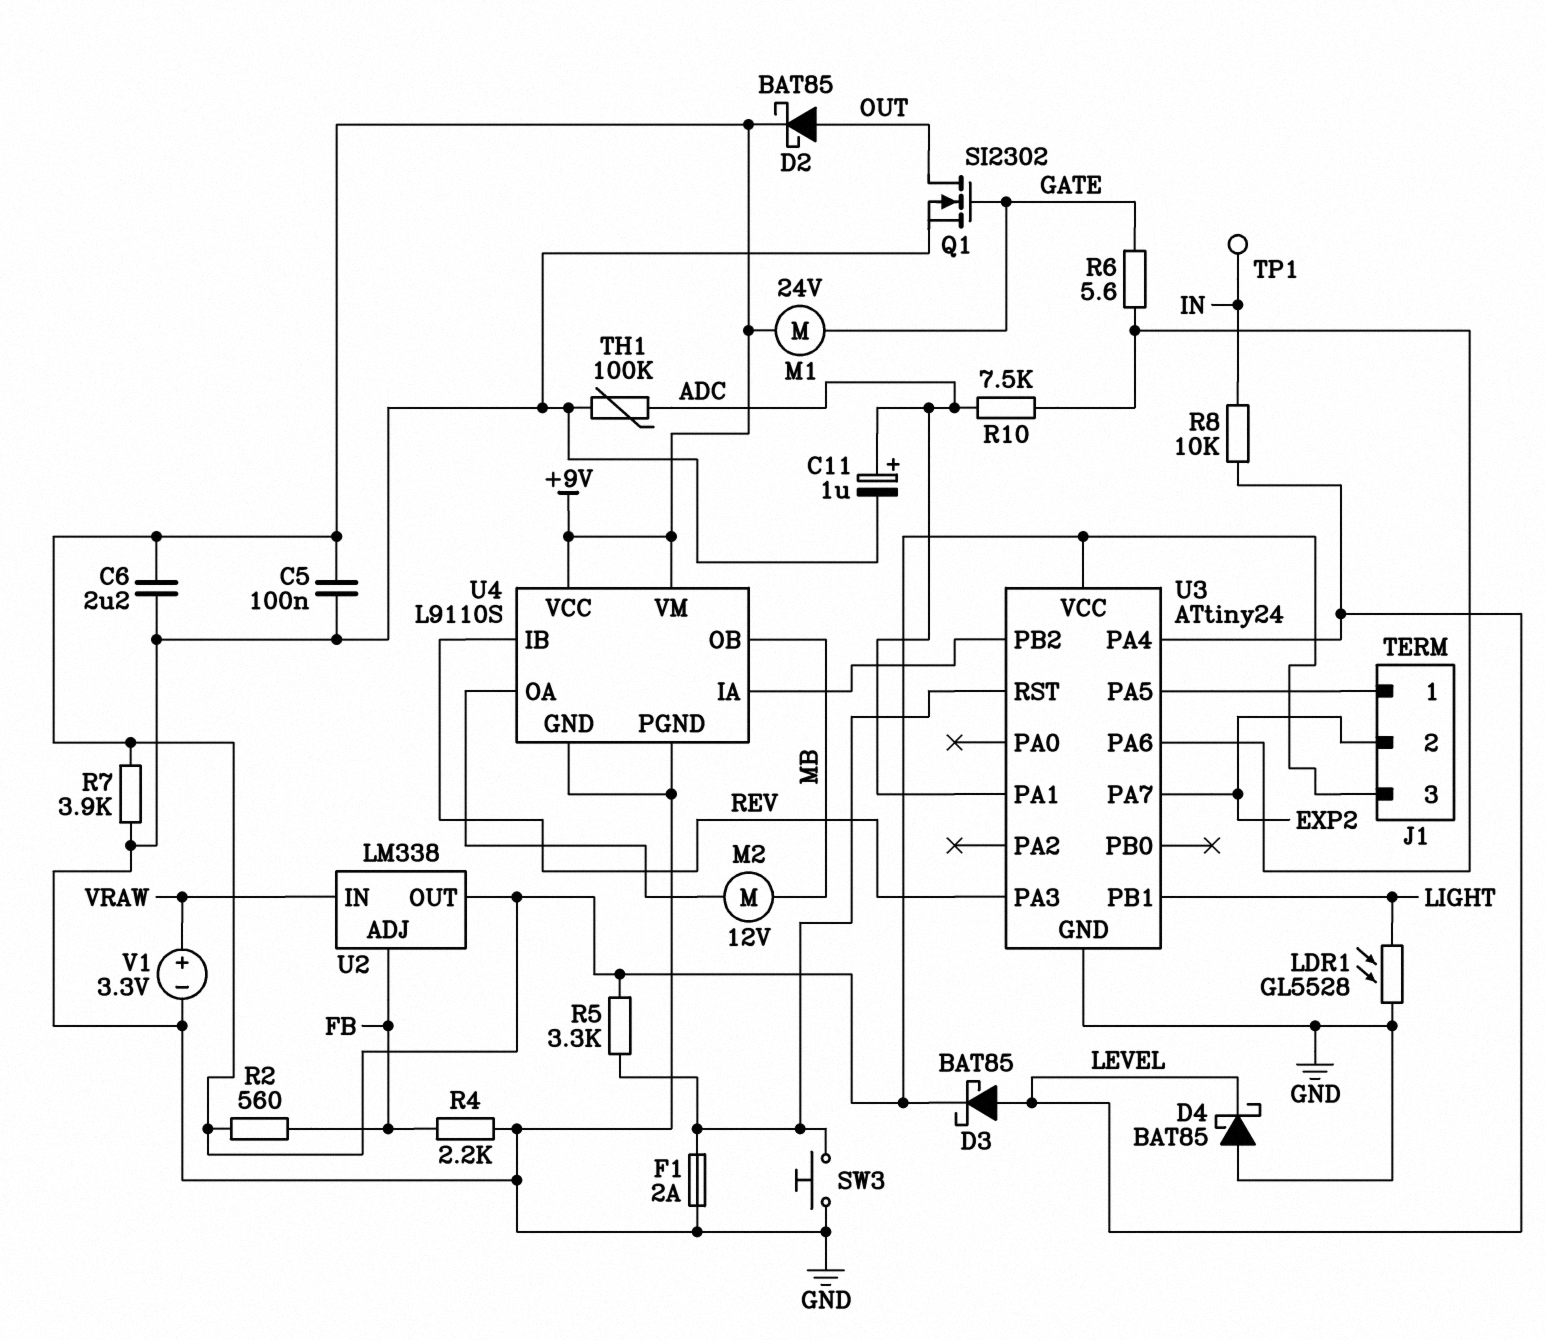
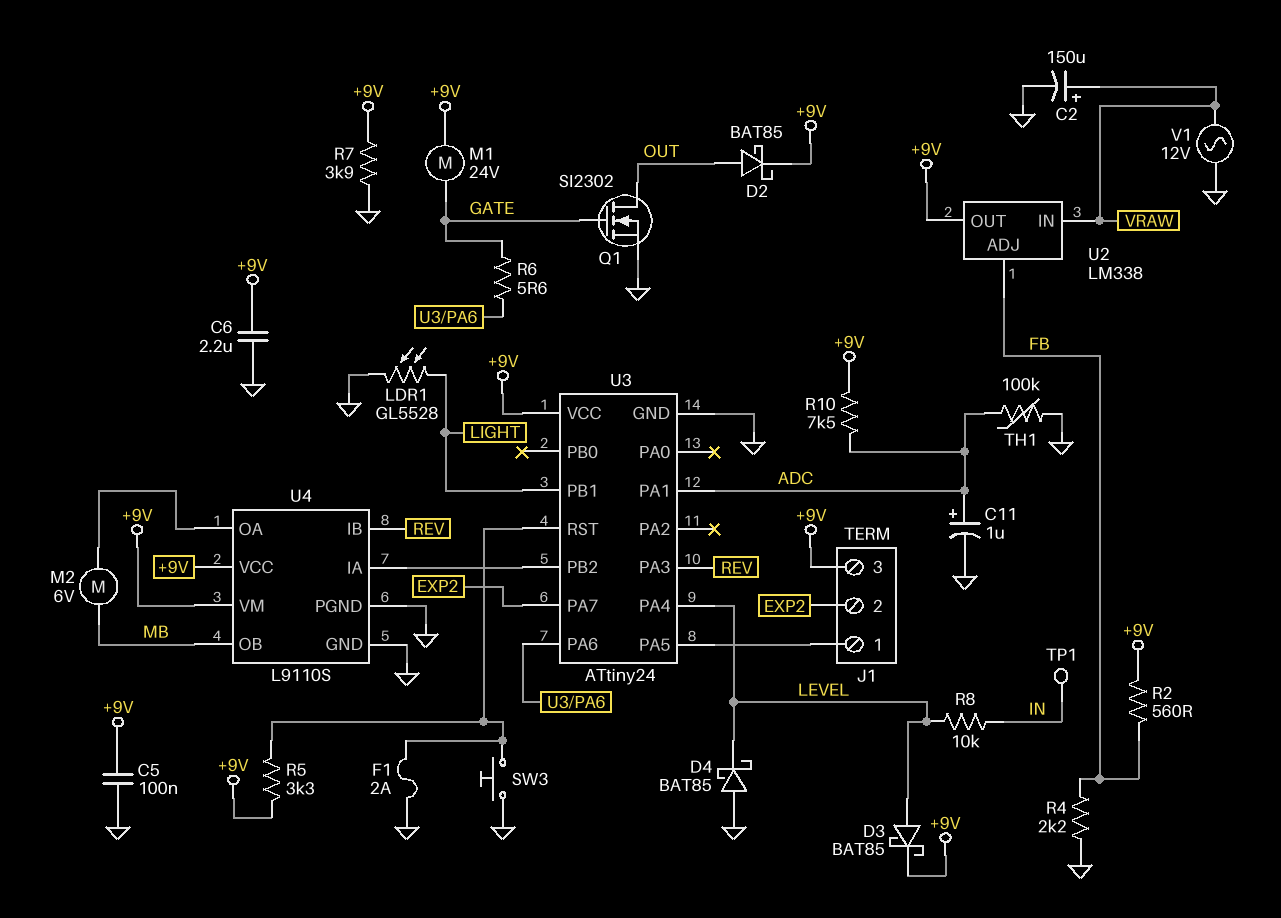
C2: none -> 150uF (plus VRAW, minus GND)
M2: motor 12V (MB, U4/OA) -> motor 6V (MB, U4/OA)
R10: 7.5k (ADC, U3/PA6) -> 7.5k (+9V, ADC)
V1: 3.3V (plus VRAW, minus GND) -> AC 12V (GND, VRAW)

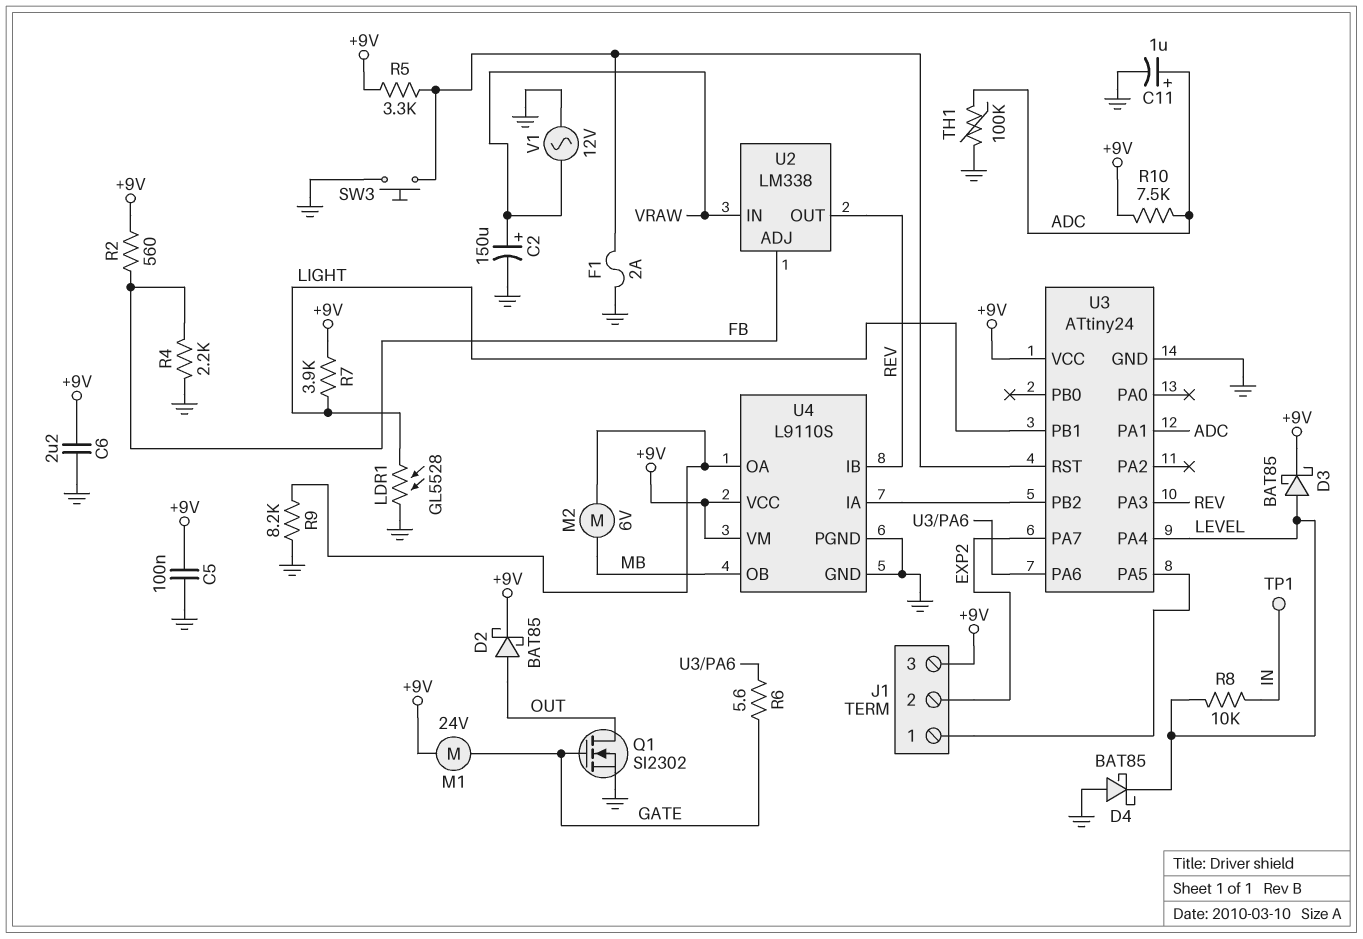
R7: 3.9k (+9V, GND) -> 3.9k (+9V, LIGHT)
R9: none -> 8.2k (GND, U4/OA)
U2 pin OUT: +9V -> REV

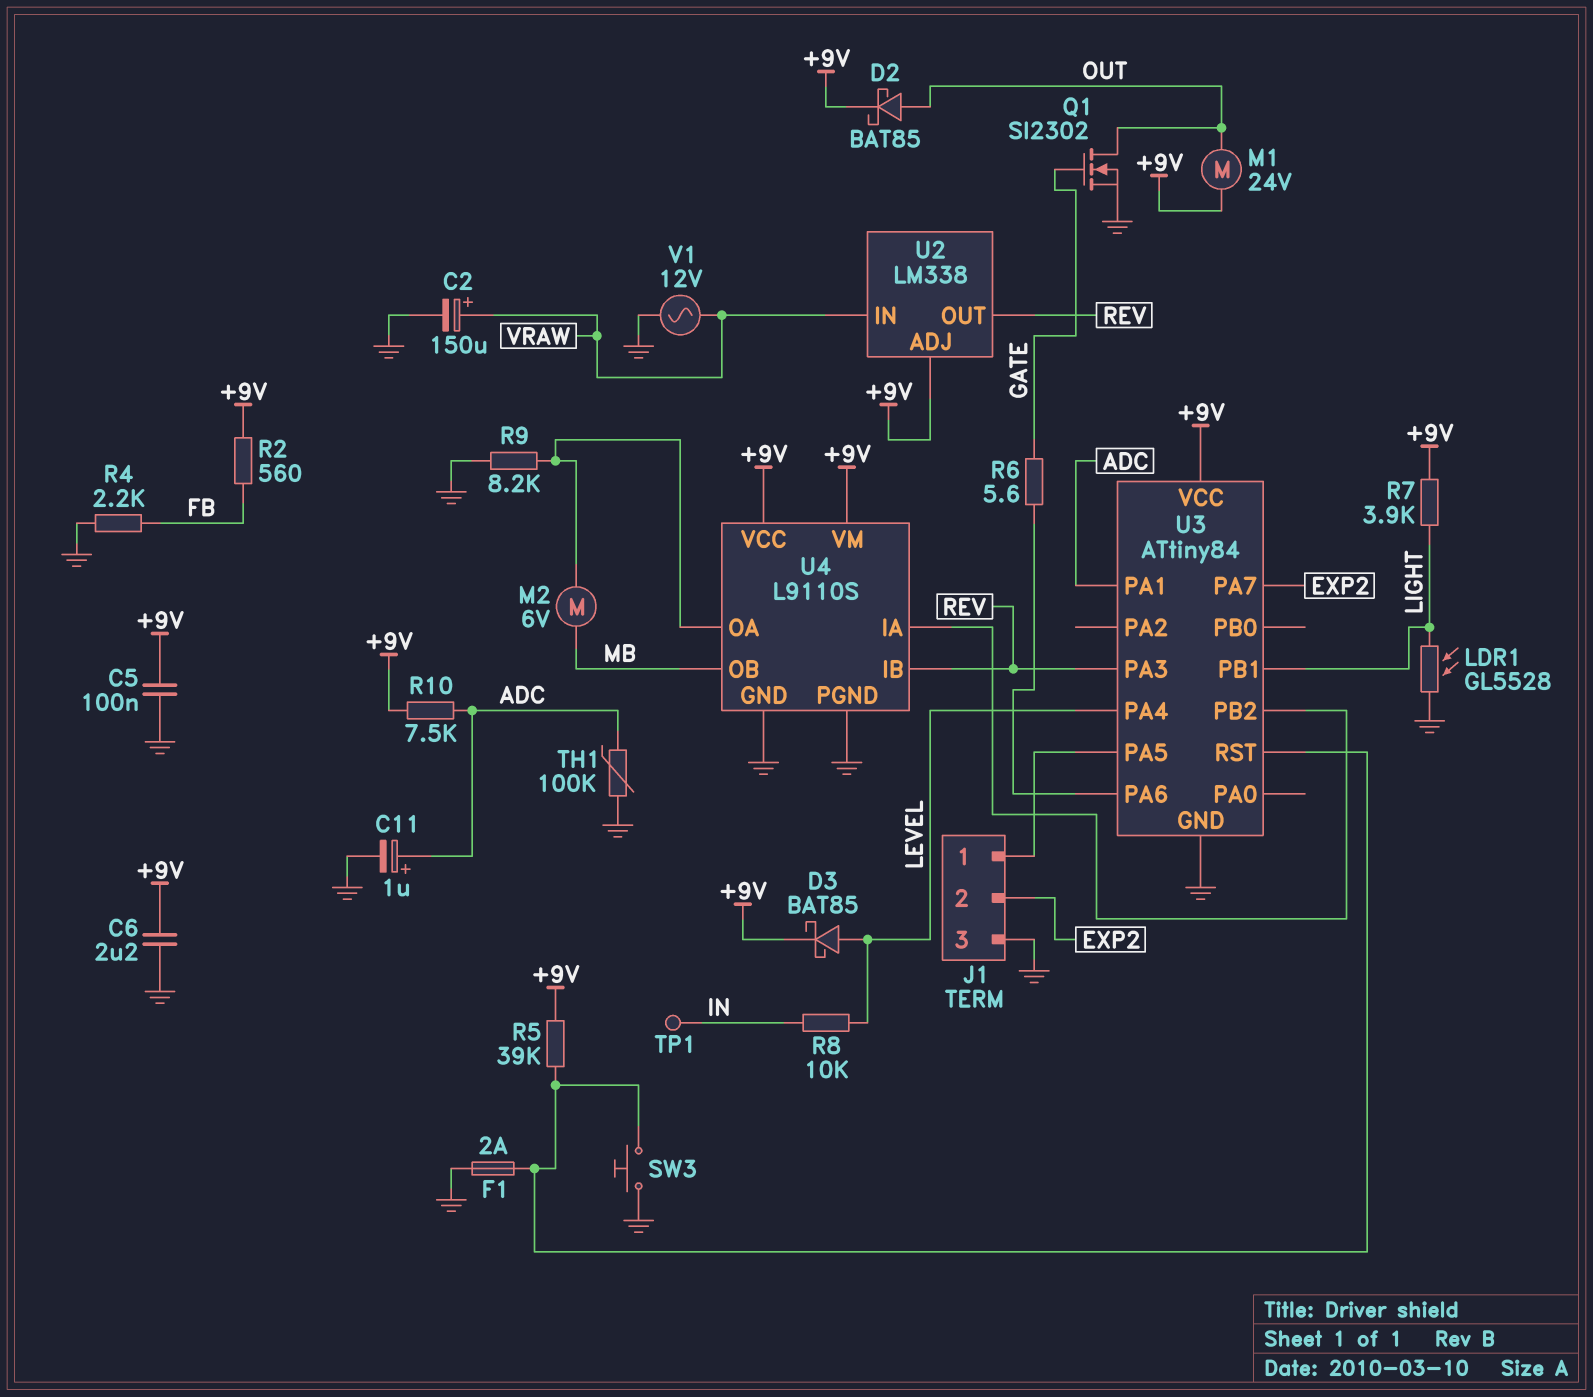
D4: schottky BAT85 (A GND, K LEVEL) -> none
J1 pin 3: +9V -> GND
M1: motor 24V (+9V, GATE) -> motor 24V (+9V, OUT)
R5: 3.3k (+9V, U3/RST) -> 39k (+9V, U3/RST)
U2 pin ADJ: FB -> +9V
U3: ATtiny24 -> ATtiny84

